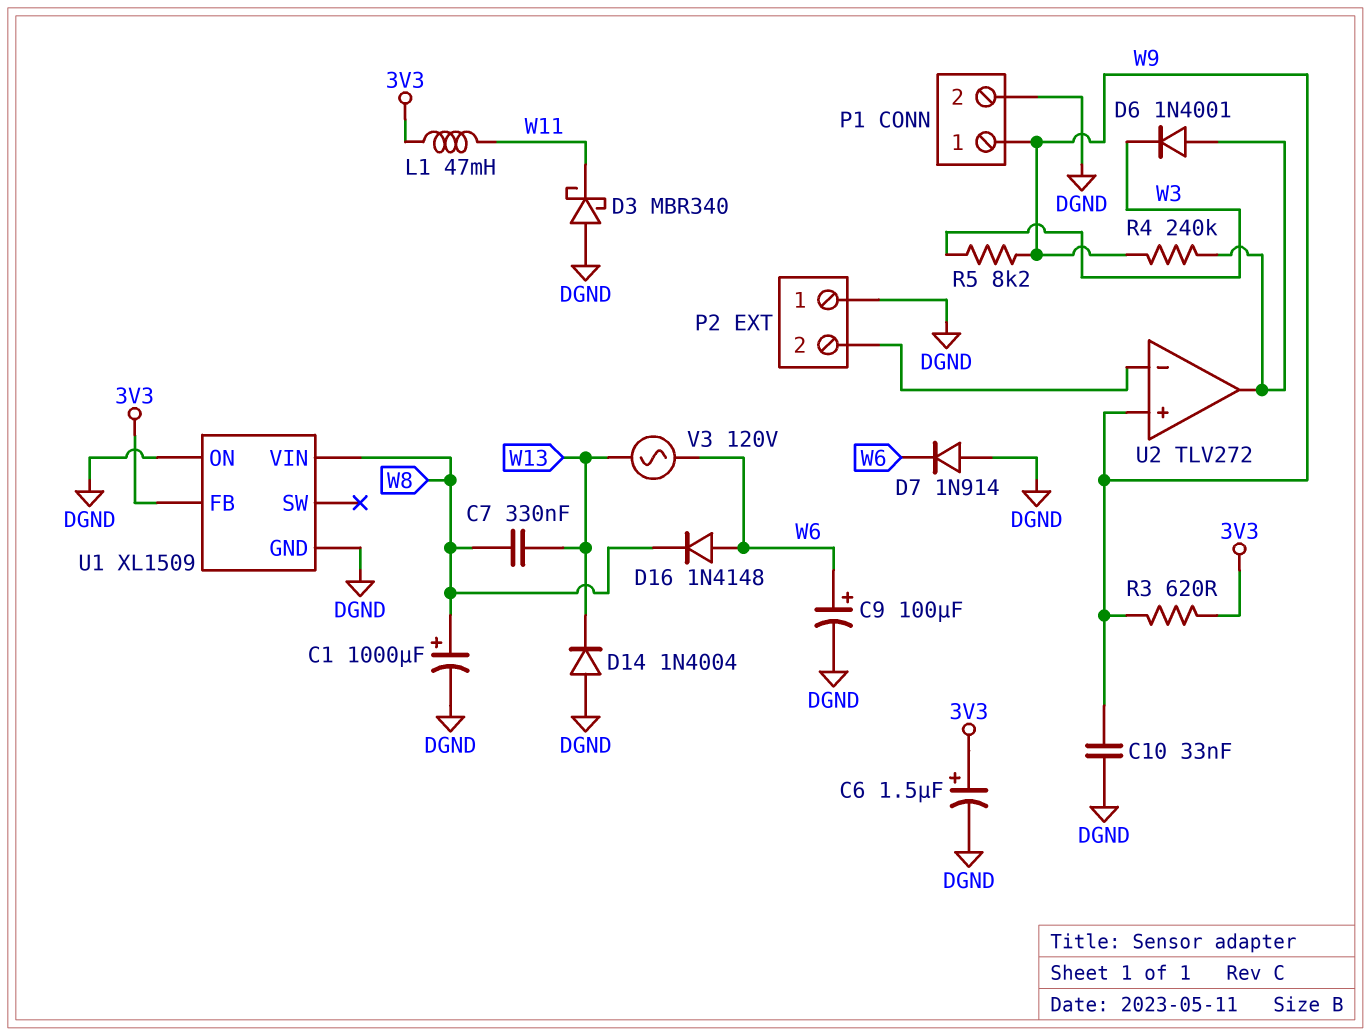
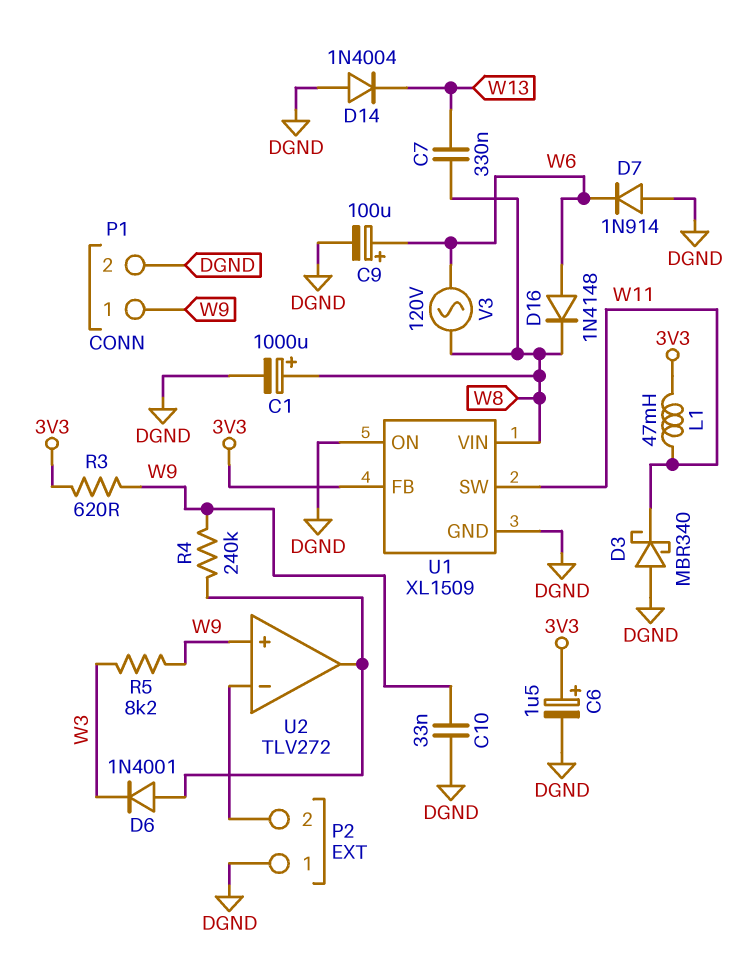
U1 pin SW: none -> W11
V3: AC 120V (W6, W13) -> AC 120V (W6, W8)

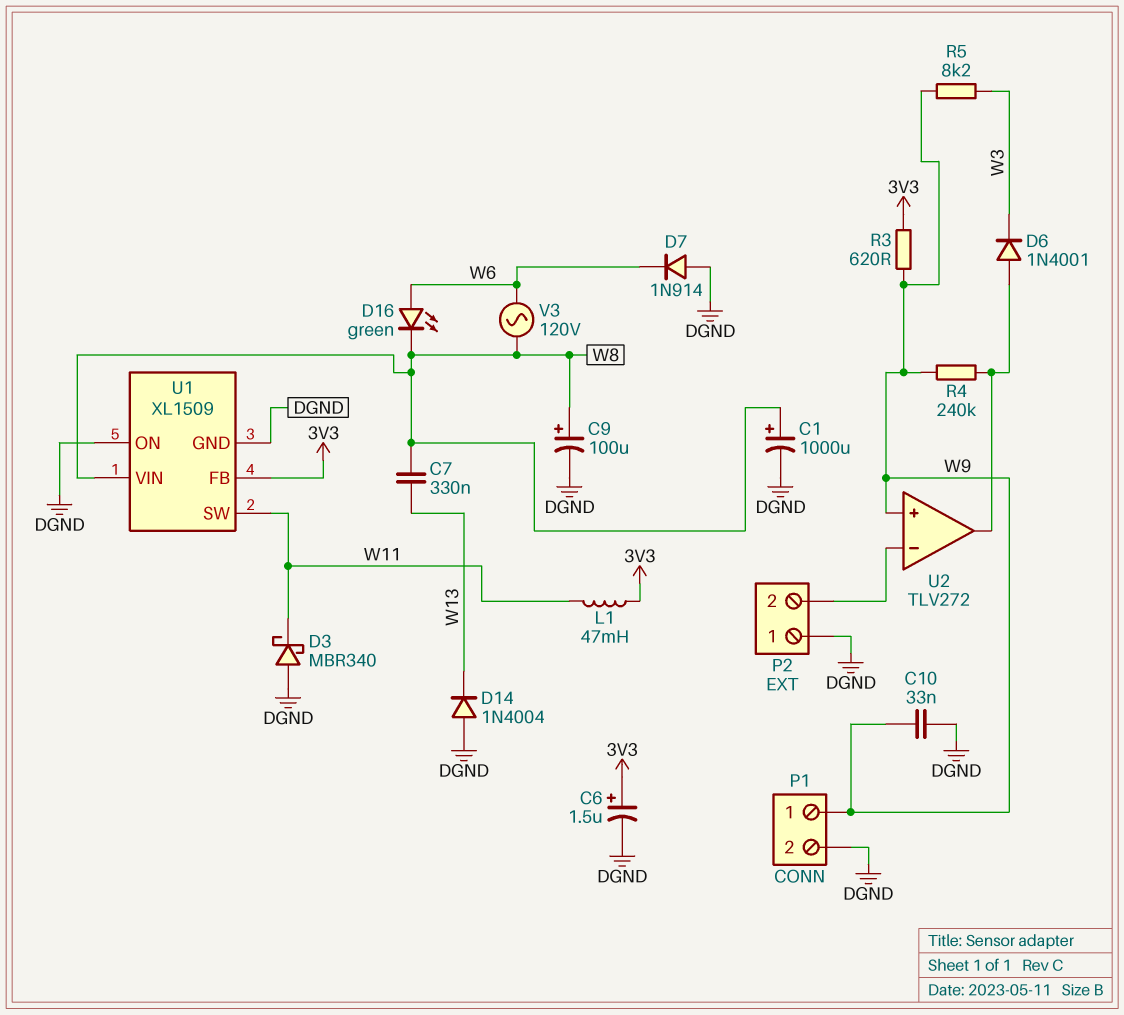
C9: 100uF (plus W6, minus DGND) -> 100uF (plus W8, minus DGND)
D16: diode 1N4148 (A W6, K W8) -> LED green (A W6, K W8)

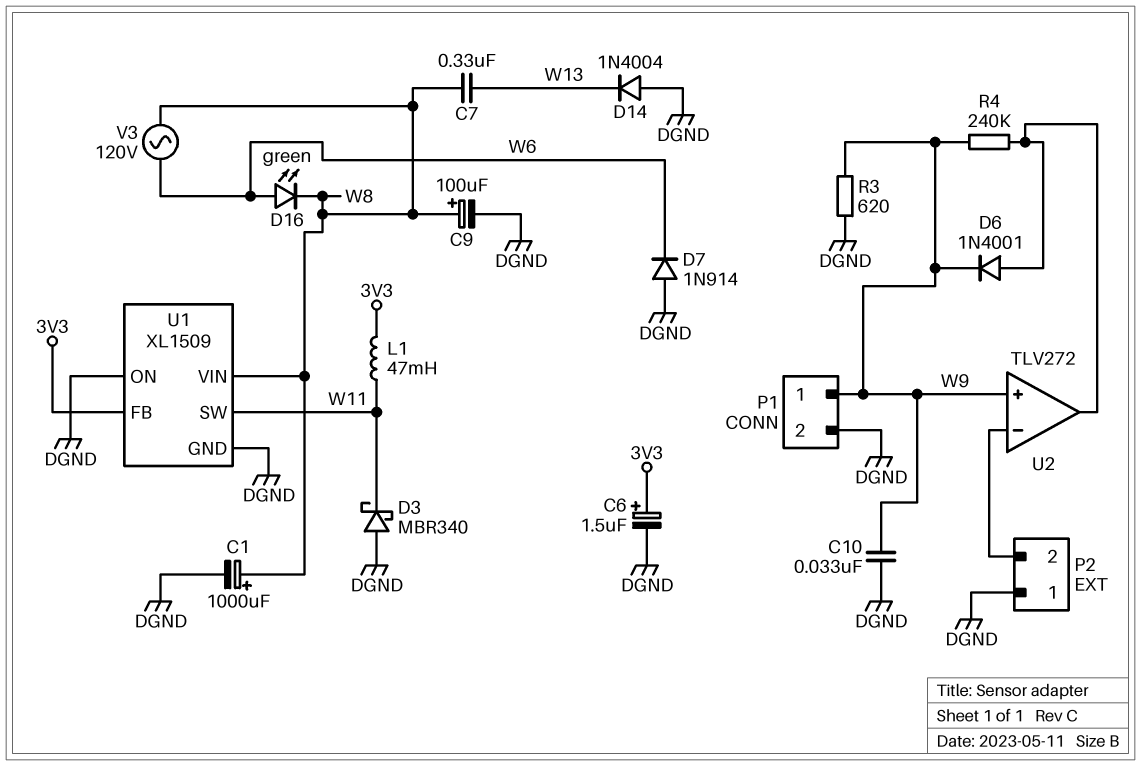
D6: diode 1N4001 (A U2/out, K W3) -> diode 1N4001 (A U2/out, K W9)
R3: 620 (3V3, W9) -> 620 (DGND, W9)
R5: 8.2k (W3, W9) -> none

